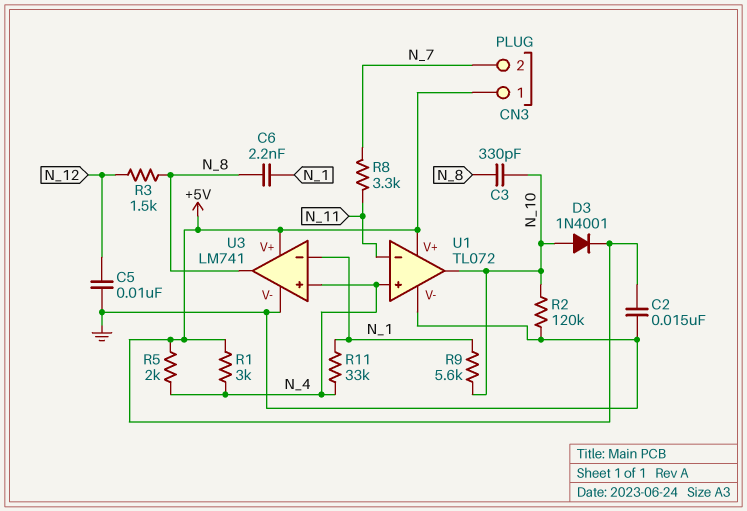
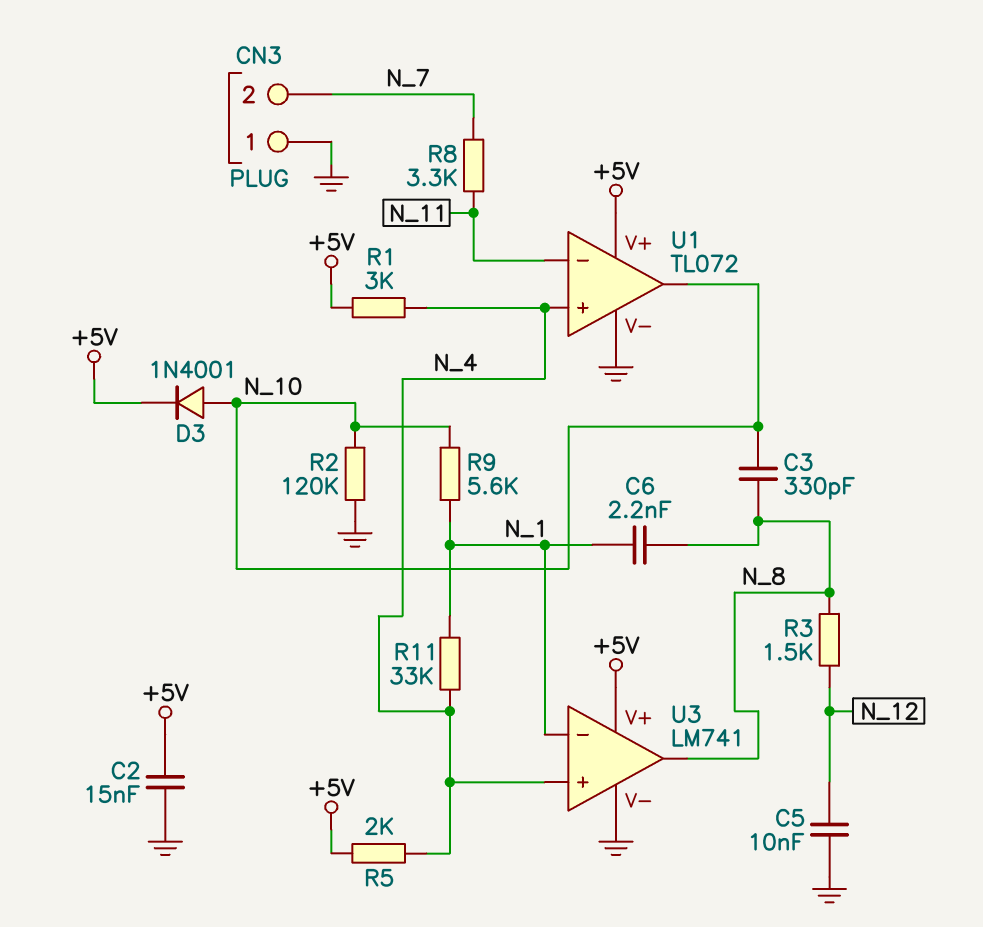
CN3 pin 1: +5V -> GND

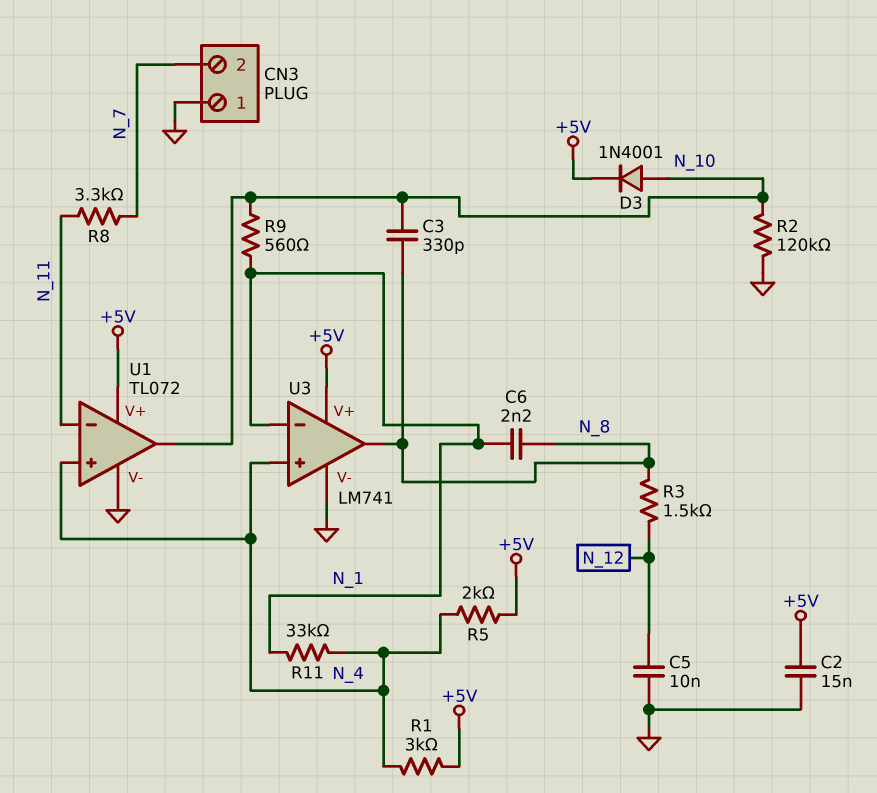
R9: 5.6k (N_1, N_10) -> 560 (N_1, N_10)

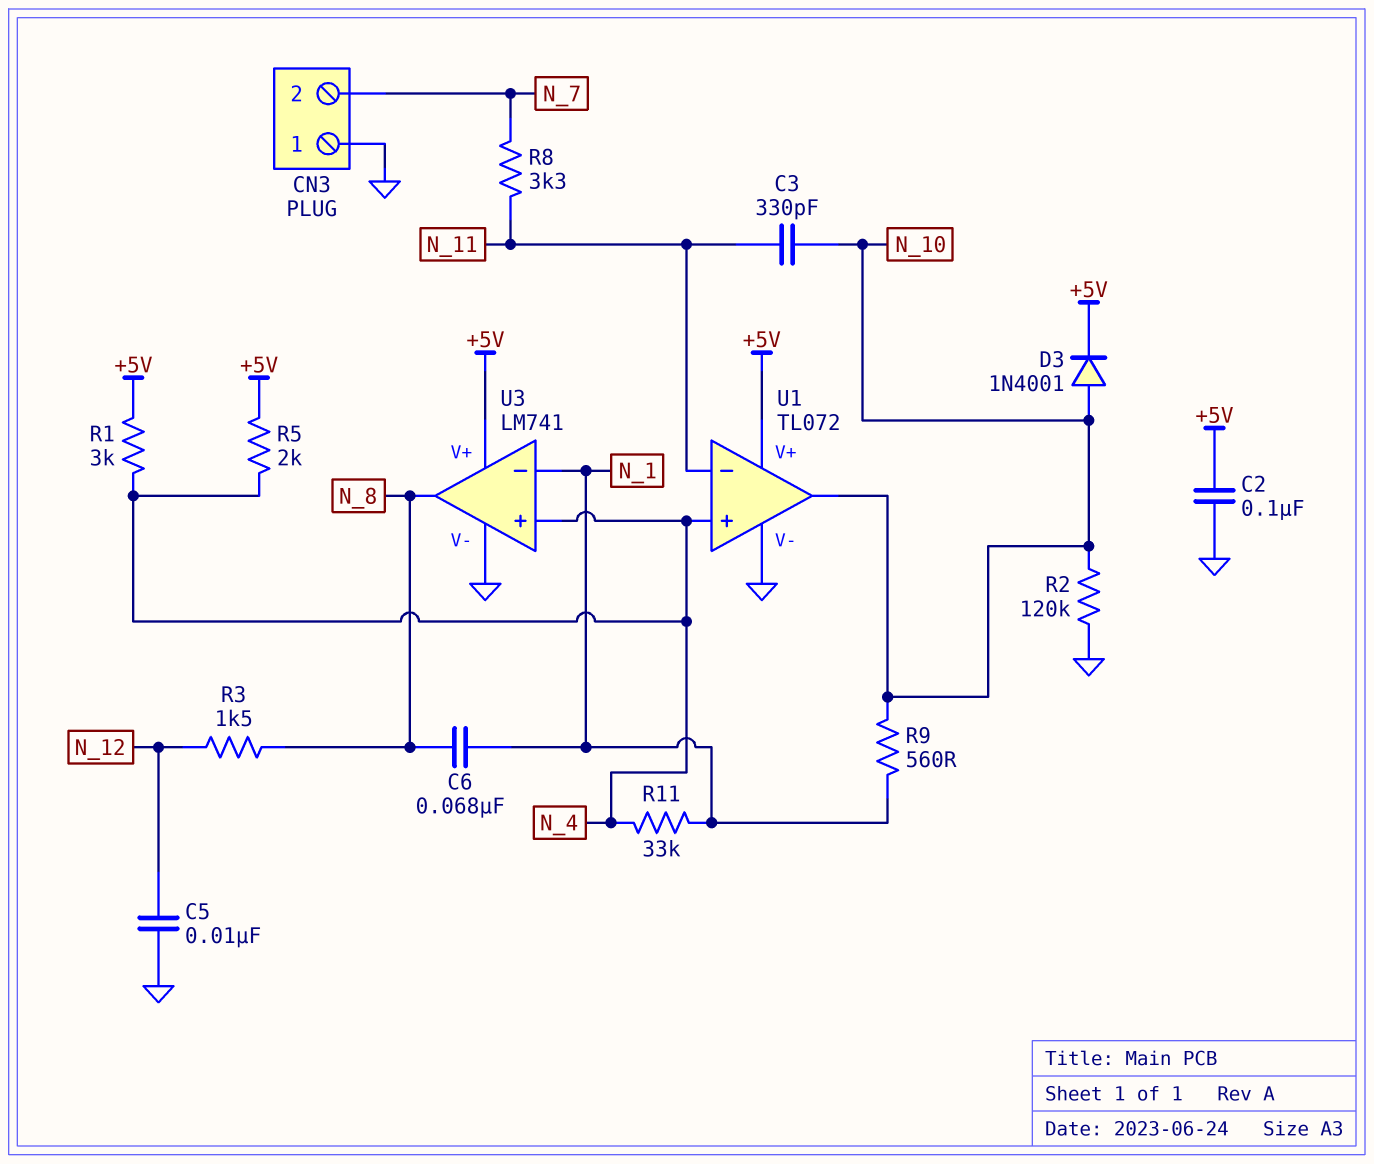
C2: 15nF (+5V, GND) -> 100nF (+5V, GND)
C3: 330pF (N_8, N_10) -> 330pF (N_10, N_11)
C6: 2.2nF (N_1, N_8) -> 68nF (N_1, N_8)

